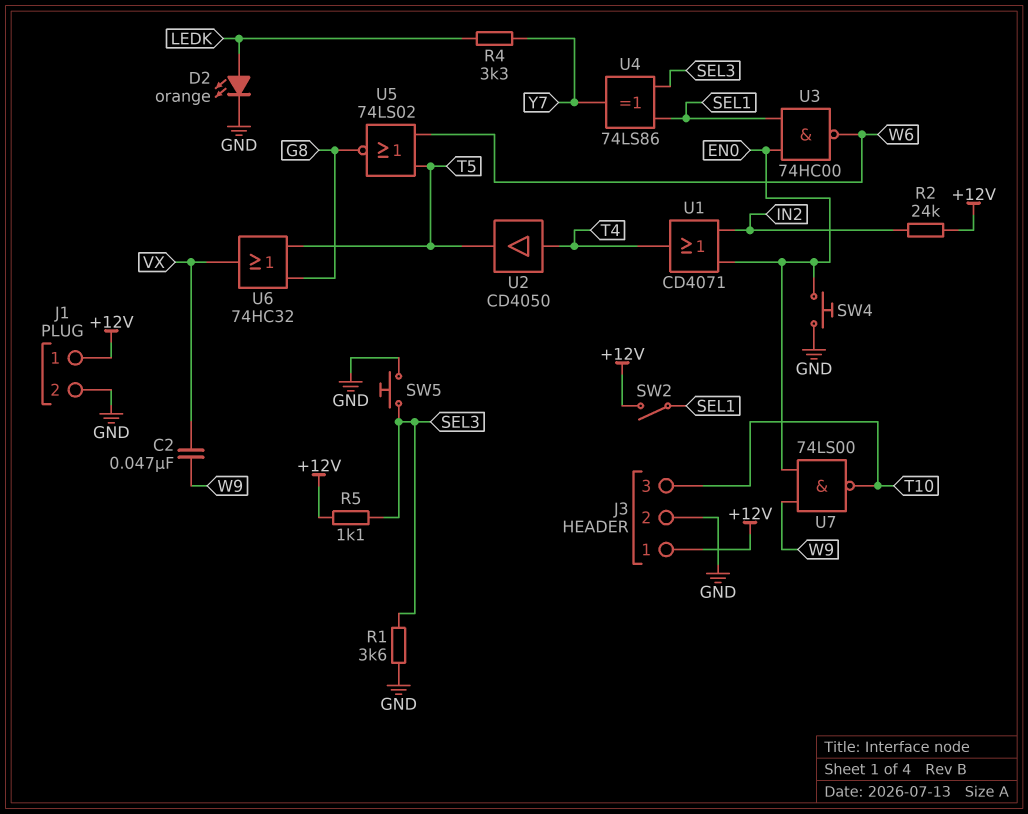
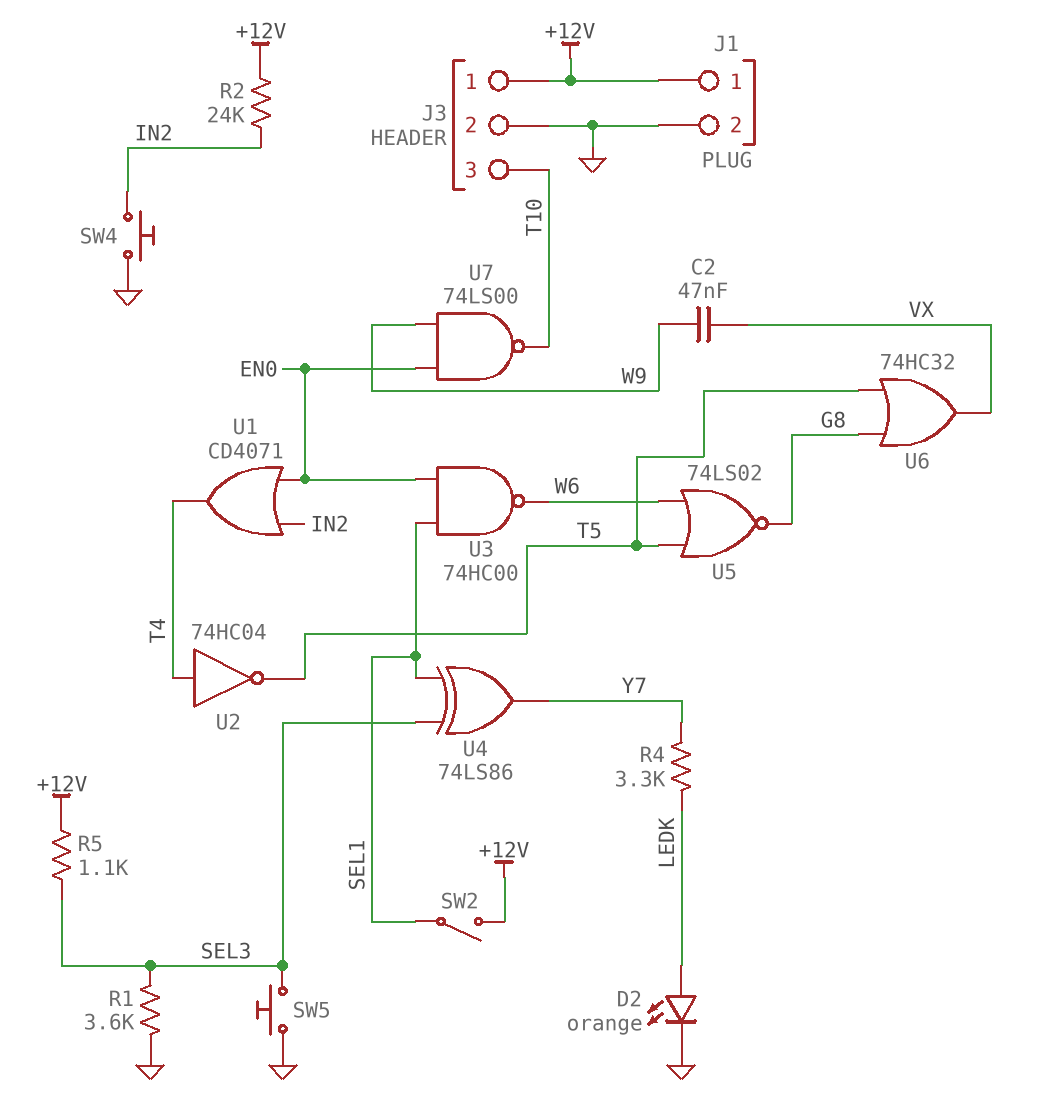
SW4: button (EN0, GND) -> button (GND, IN2)
U2: buffer CD4050 (in T4, out T5) -> NOT 74HC04 (in T4, out T5)

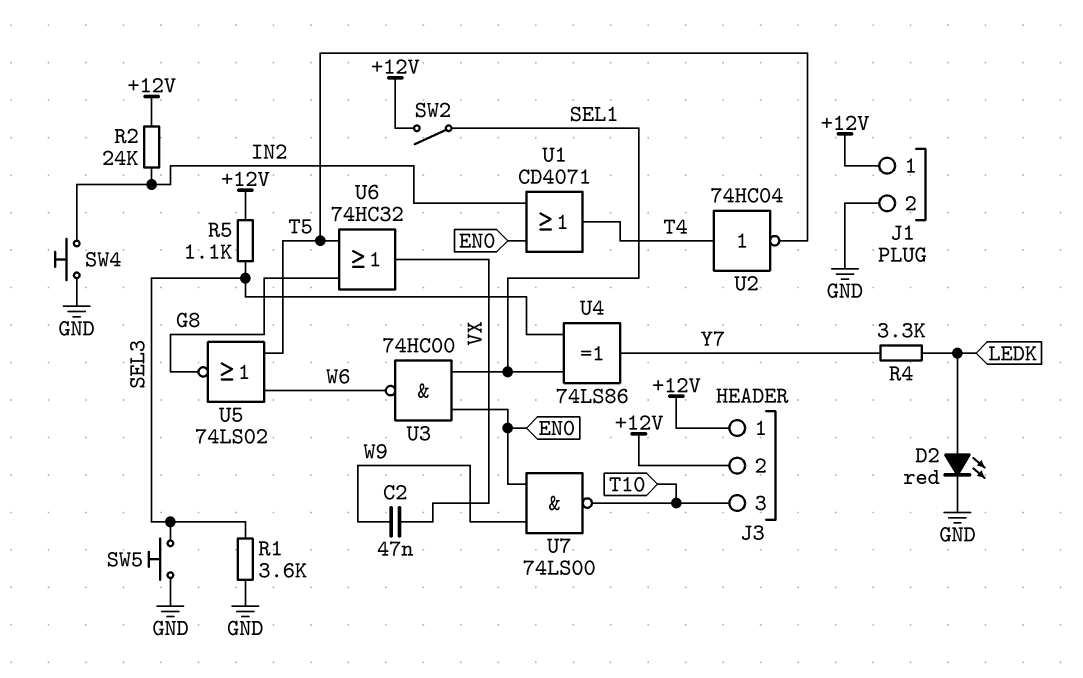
D2: LED orange (A LEDK, K GND) -> LED red (A LEDK, K GND)
J3 pin 2: GND -> +12V

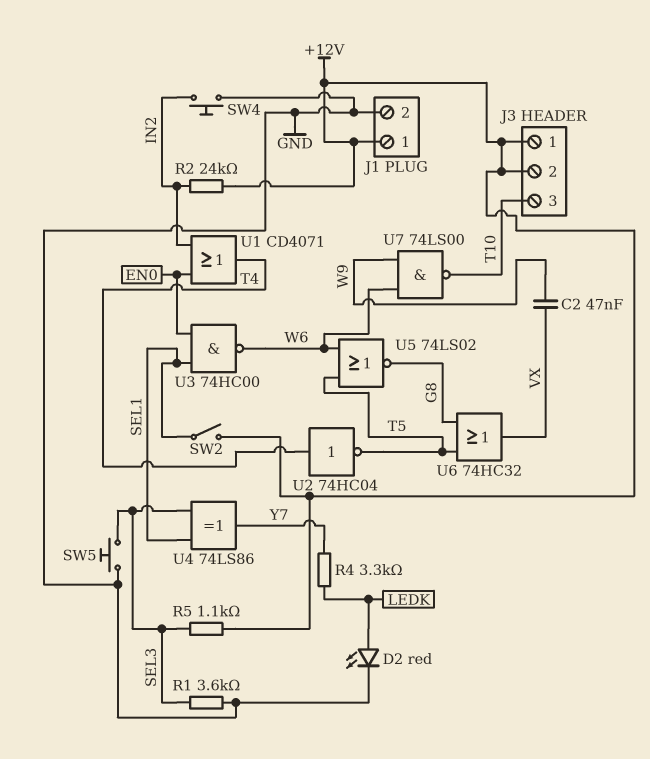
U7: NAND 74LS00 (in EN0, in W9, out T10) -> NAND 74LS00 (in W6, in W9, out T10)

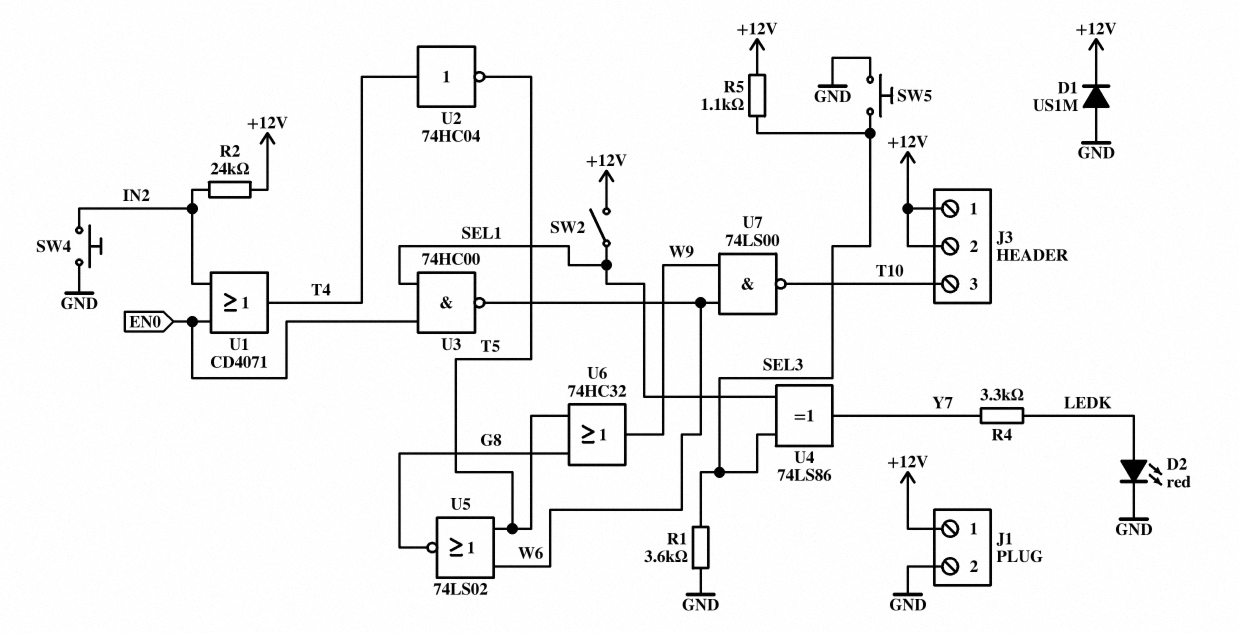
C2: 47nF (VX, W9) -> none
D1: none -> diode US1M (A GND, K +12V)
U6: OR 74HC32 (in G8, in T5, out VX) -> OR 74HC32 (in G8, in T5, out W9)

